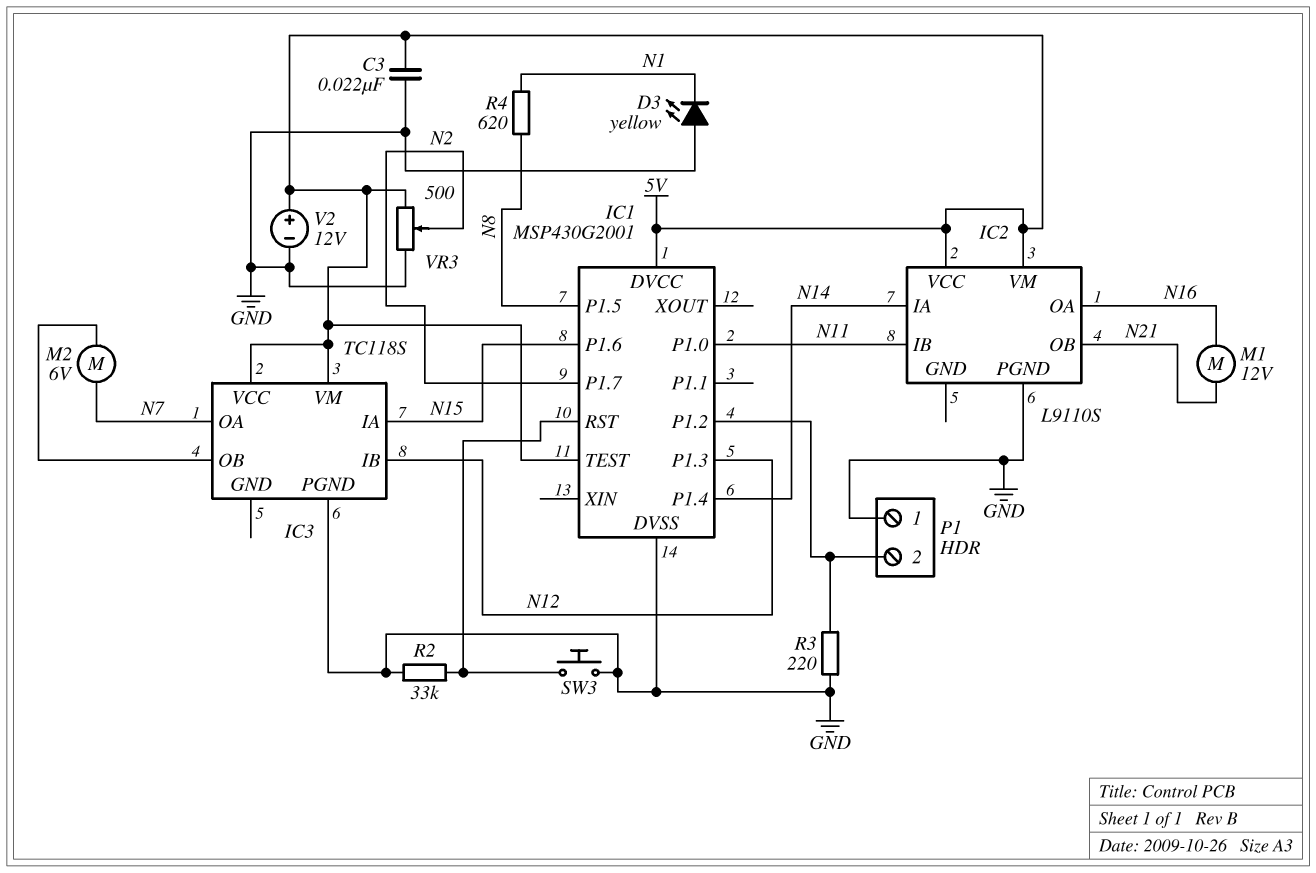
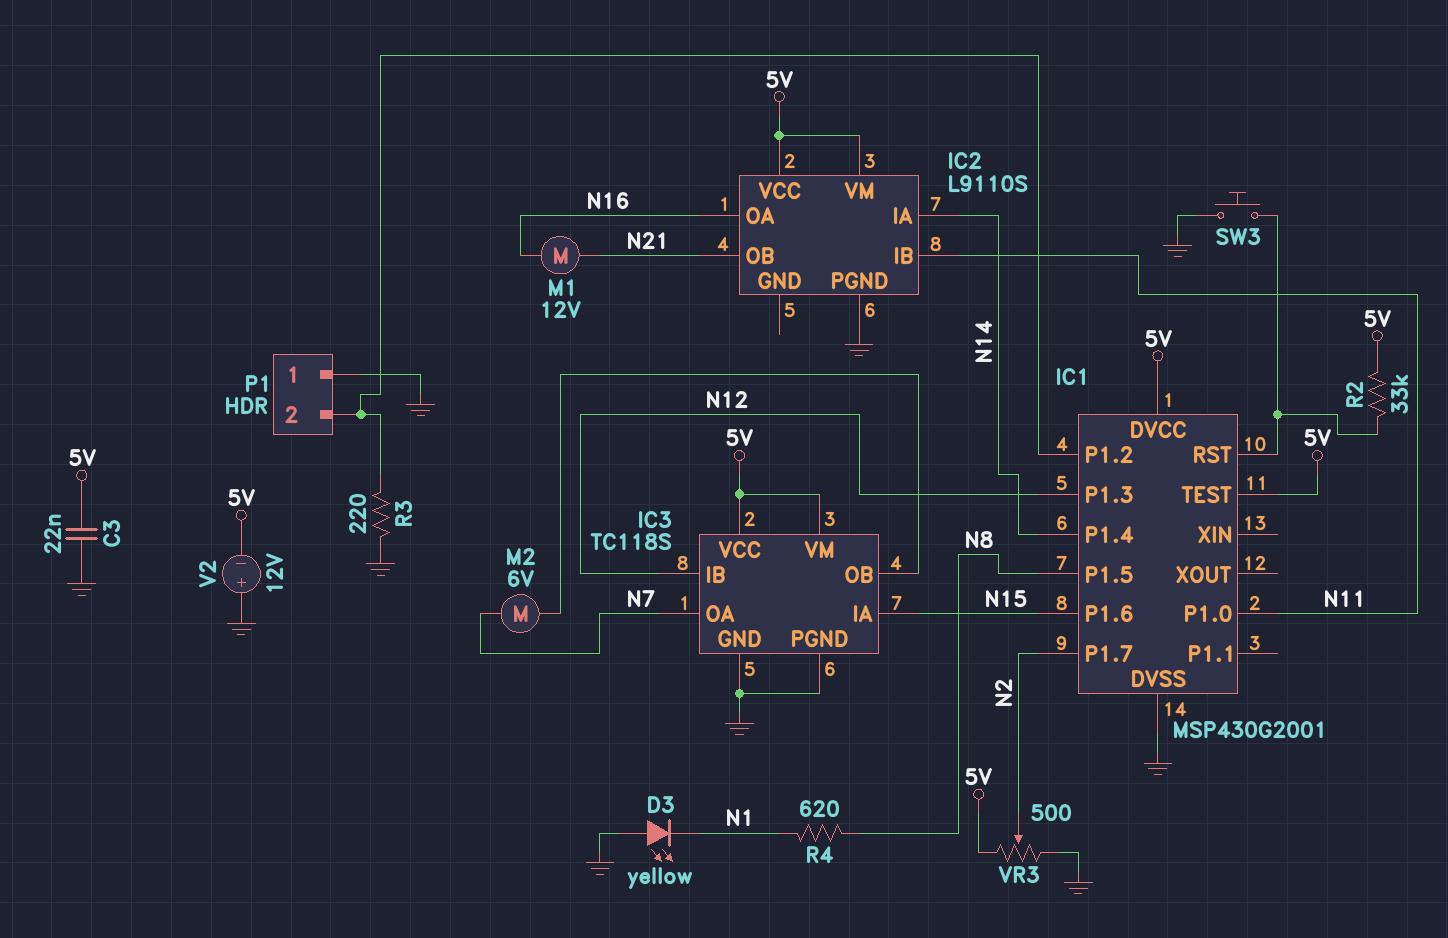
IC3 pin GND: none -> GND
R2: 33k (GND, IC1/RST) -> 33k (5V, IC1/RST)
V2: 12V (plus 5V, minus GND) -> 12V (plus GND, minus 5V)

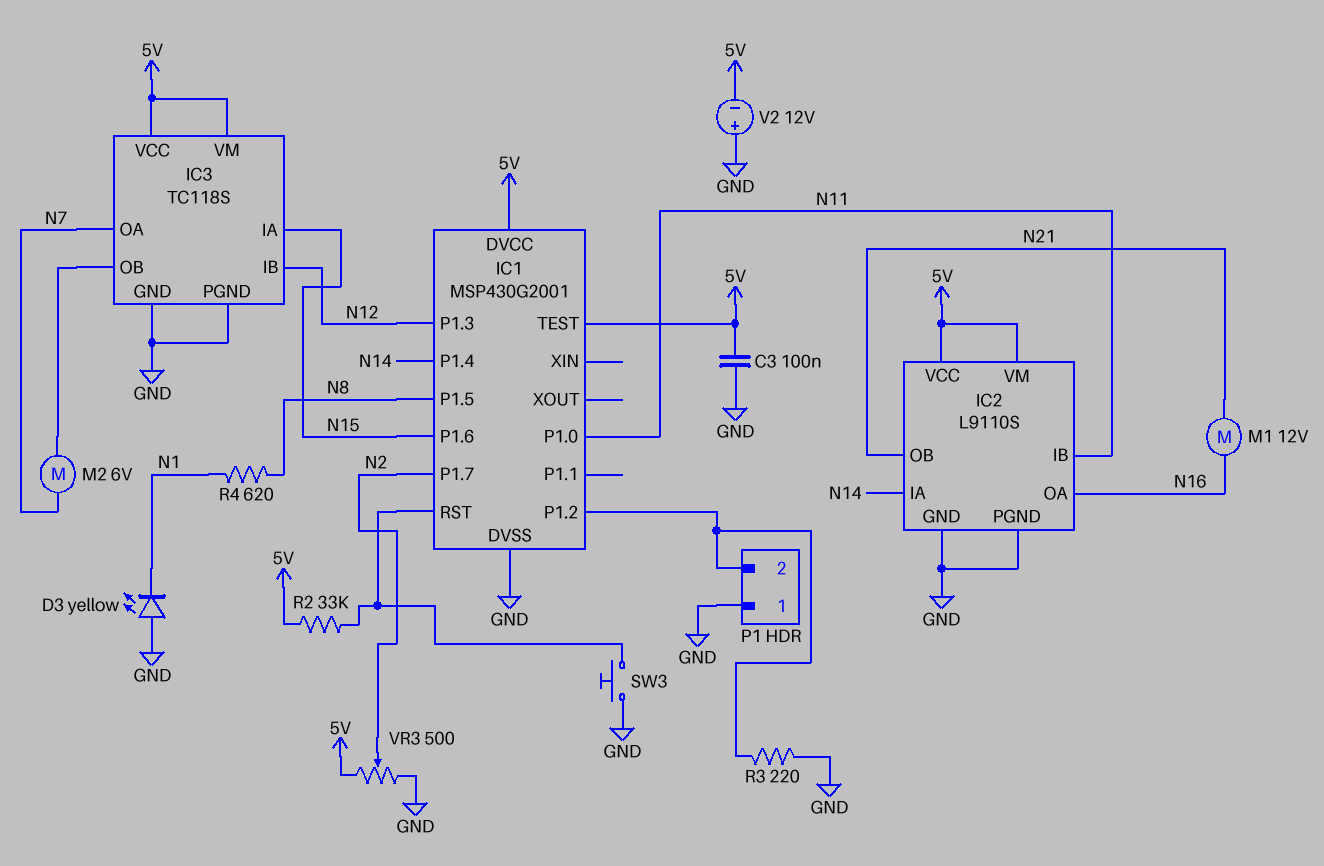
C3: 22nF (5V, GND) -> 100nF (5V, GND)
IC2 pin GND: none -> GND

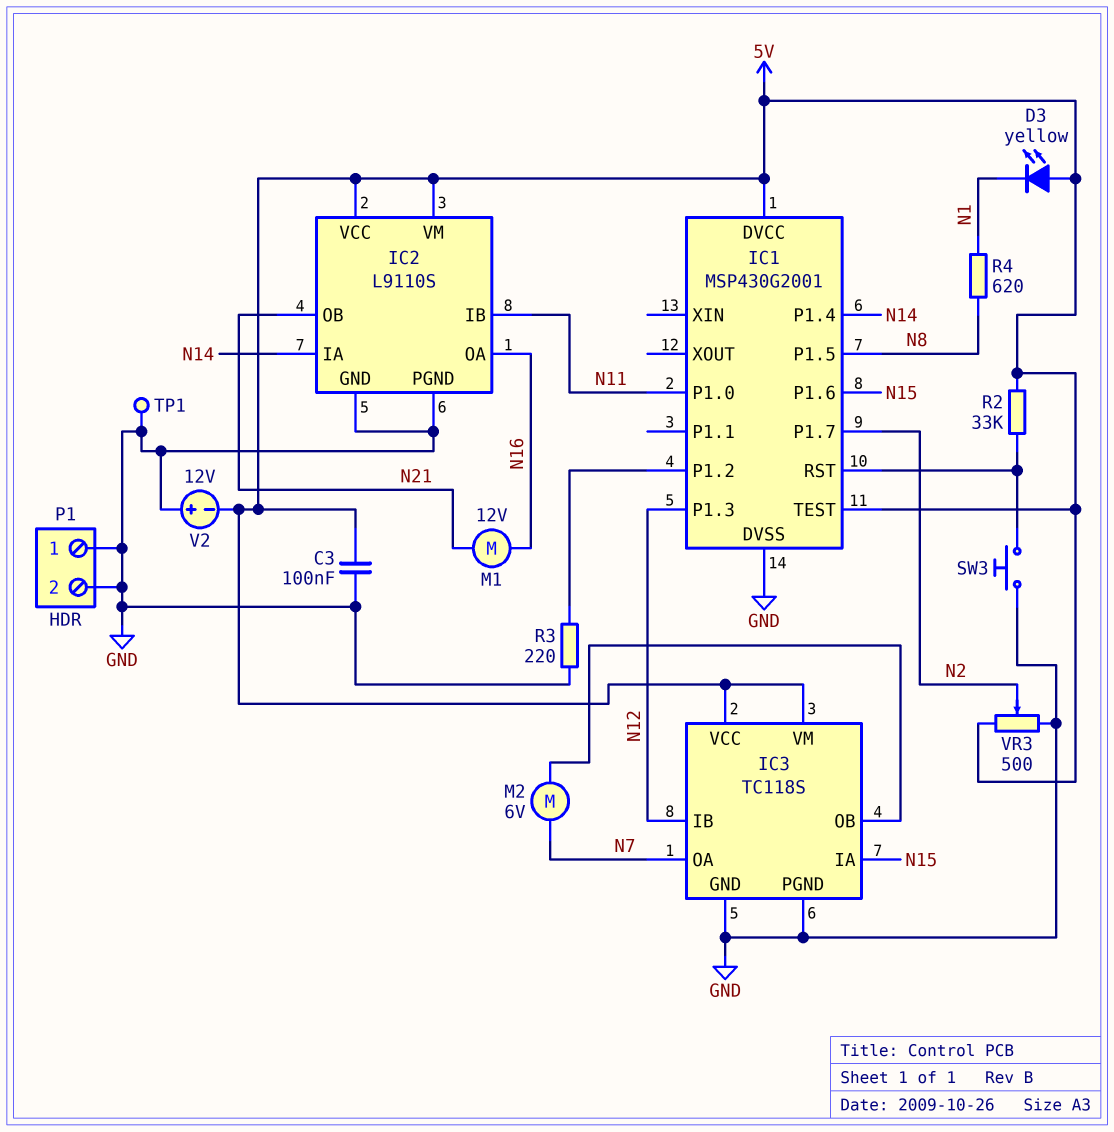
D3: LED yellow (A GND, K N1) -> LED yellow (A 5V, K N1)
P1 pin 2: IC1/P1.2 -> GND
TP1: none -> test point (GND)

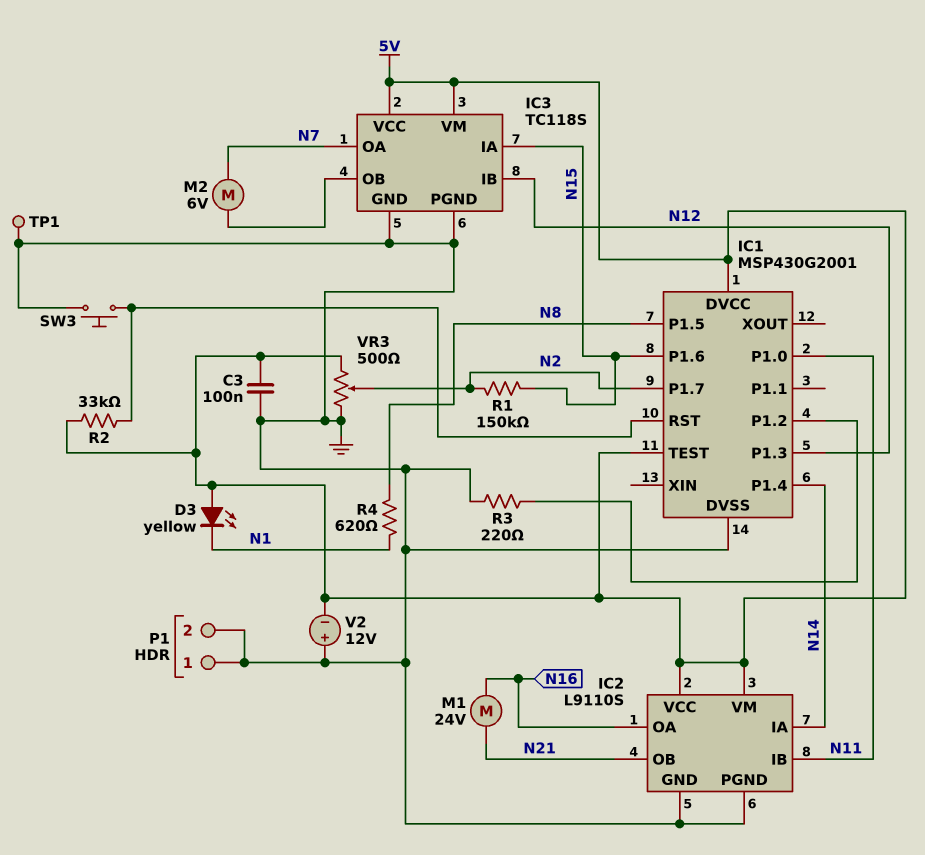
M1: motor 12V (N16, N21) -> motor 24V (N16, N21)
R1: none -> 150k (N2, N15)

